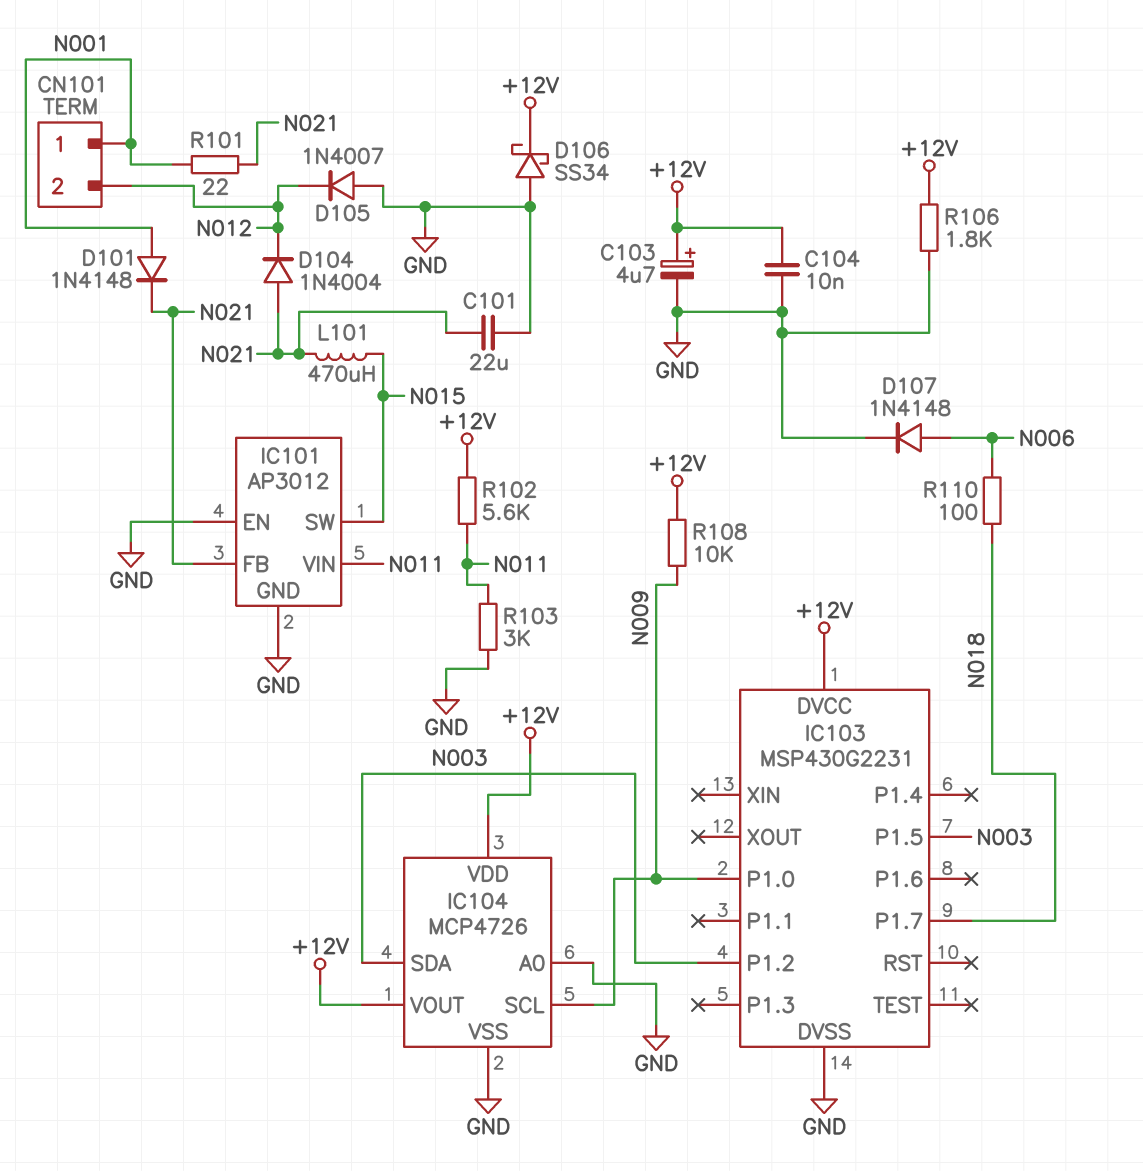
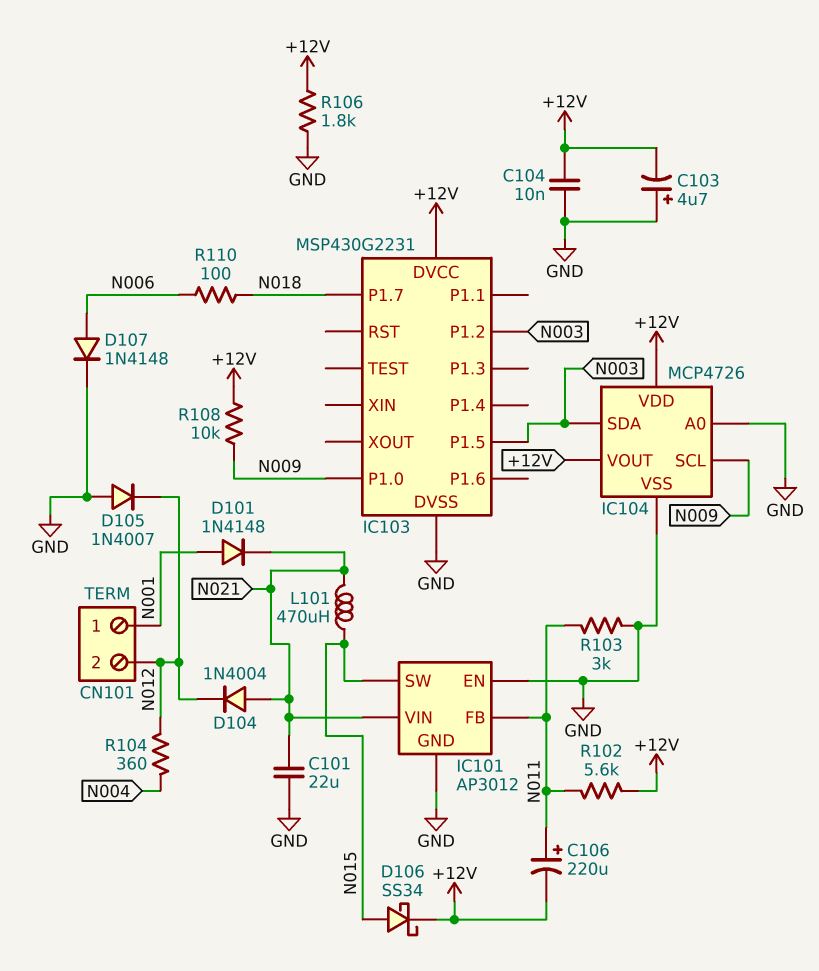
C103: 4.7uF (plus +12V, minus GND) -> 4.7uF (plus GND, minus +12V)
C106: none -> 220uF (plus N011, minus +12V)
D106: schottky SS34 (A GND, K +12V) -> schottky SS34 (A N015, K +12V)
IC101 pin FB: N021 -> N011
IC101 pin VIN: N011 -> N021
R101: 22 (N001, N021) -> none
R104: none -> 360 (N004, N012)

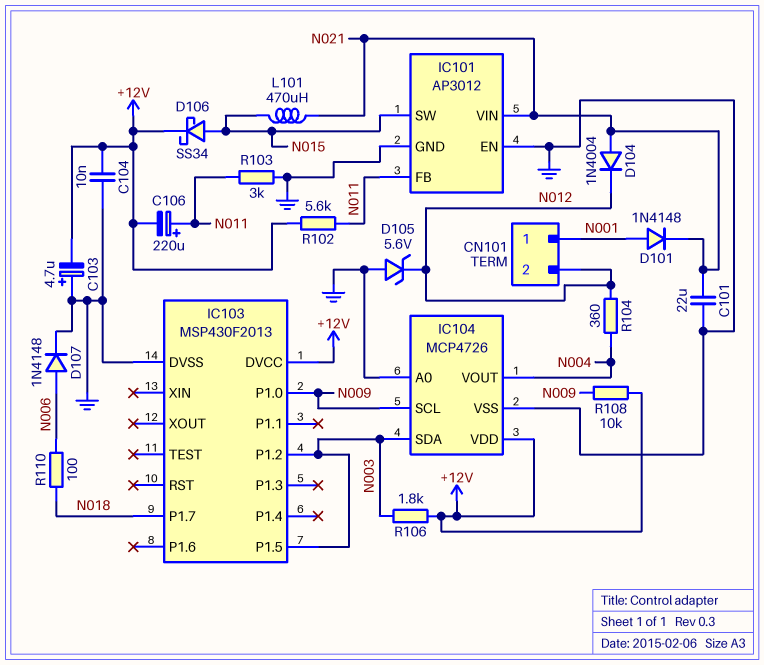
D105: diode 1N4007 (A GND, K N012) -> zener 5.6V (A GND, K N012)
IC103: MSP430G2231 -> MSP430F2013
IC104 pin VOUT: +12V -> N004
R106: 1.8k (+12V, GND) -> 1.8k (+12V, N003)

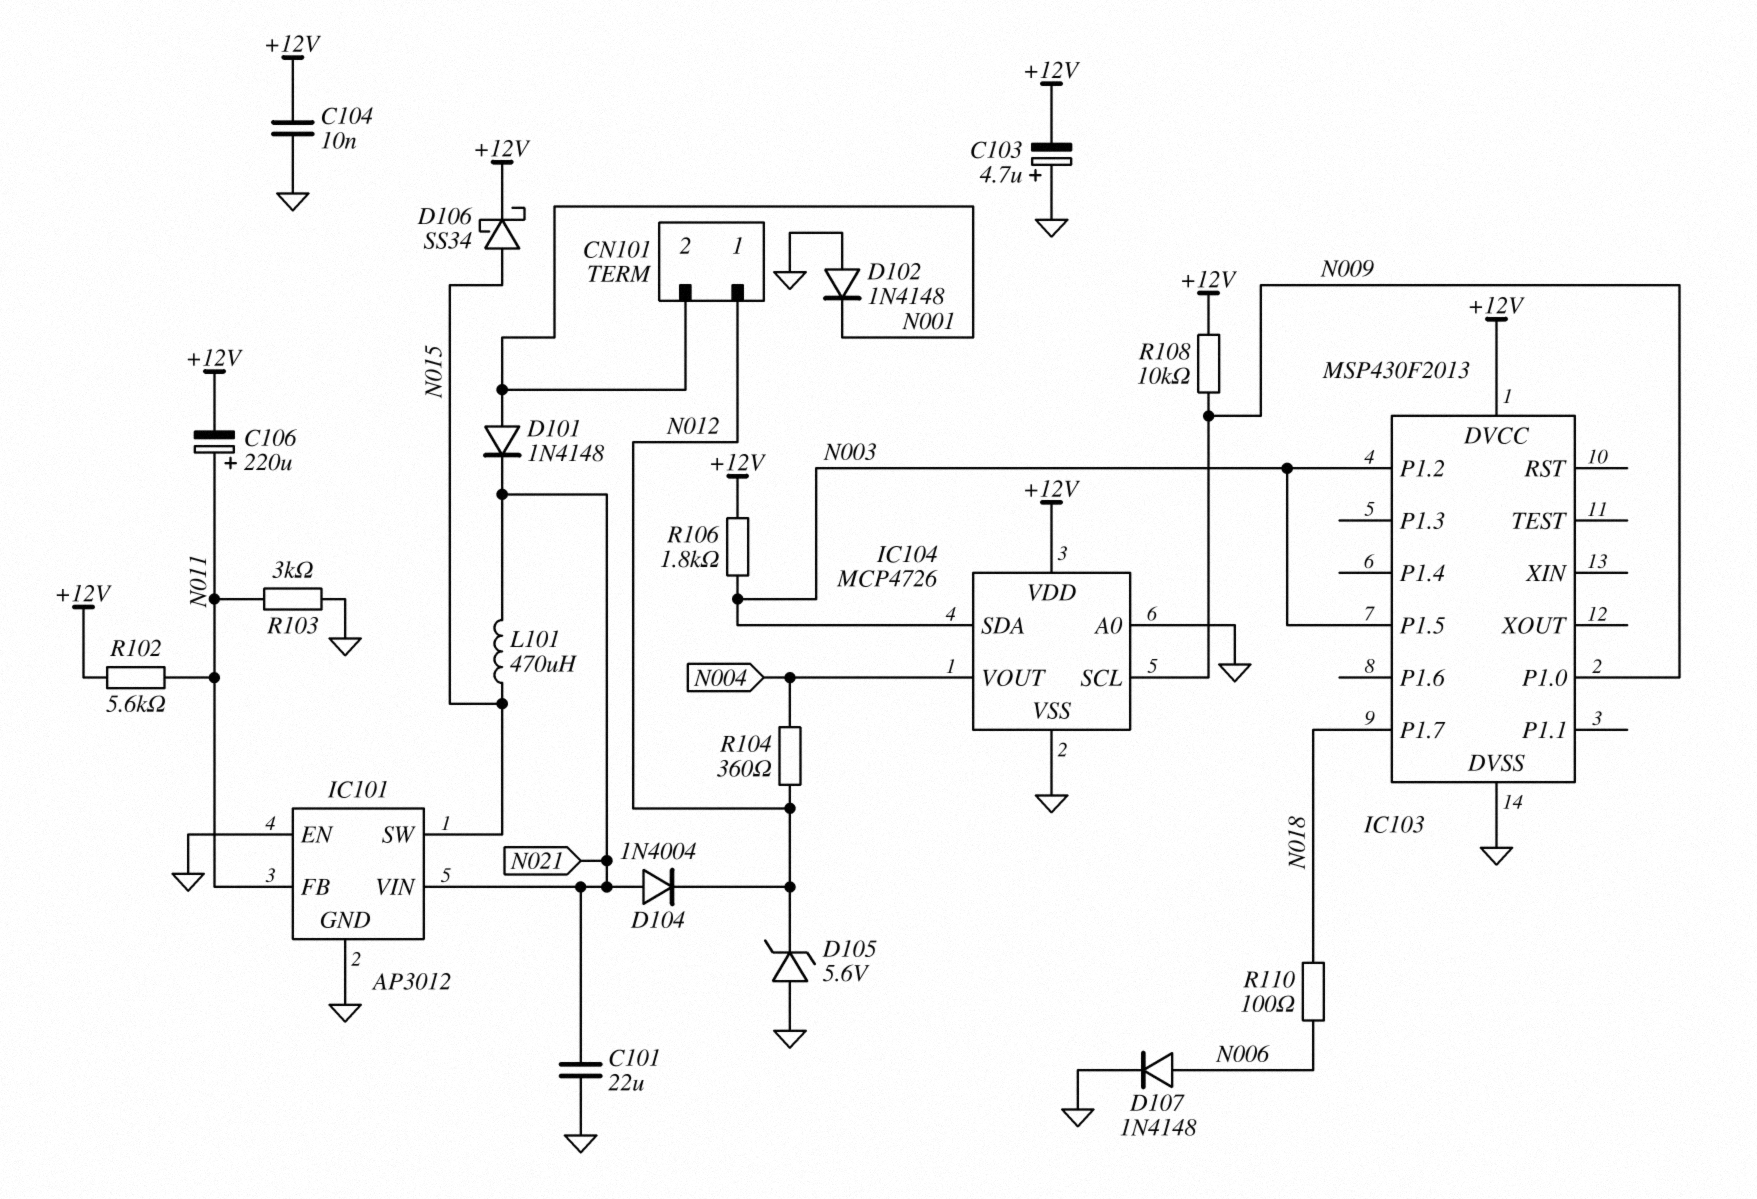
CN101 pin 1: N001 -> N012
CN101 pin 2: N012 -> N001
D102: none -> diode 1N4148 (A GND, K N001)

